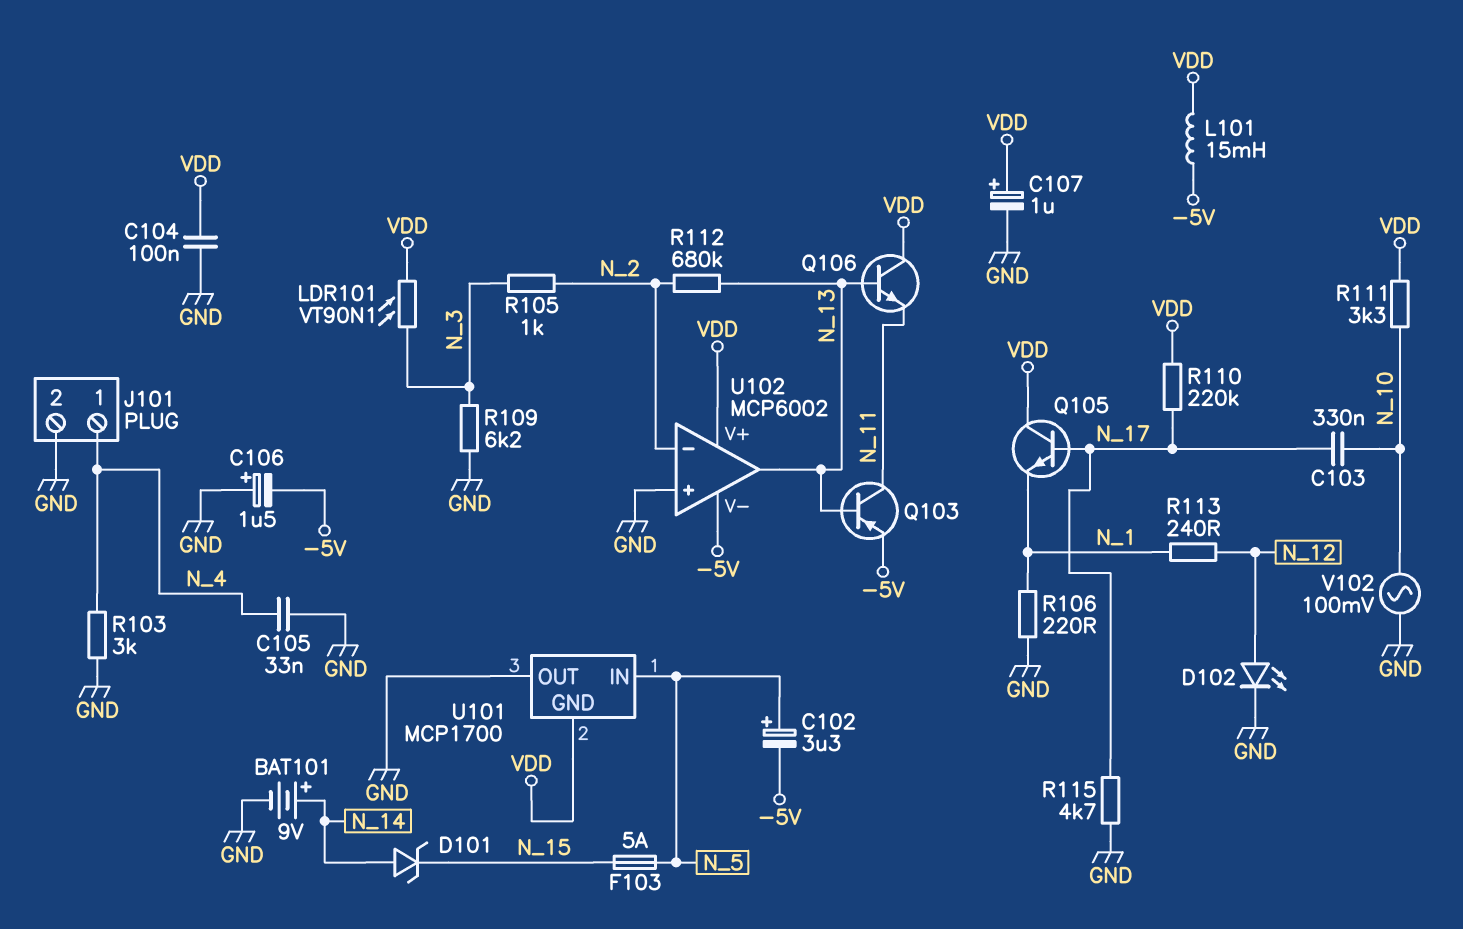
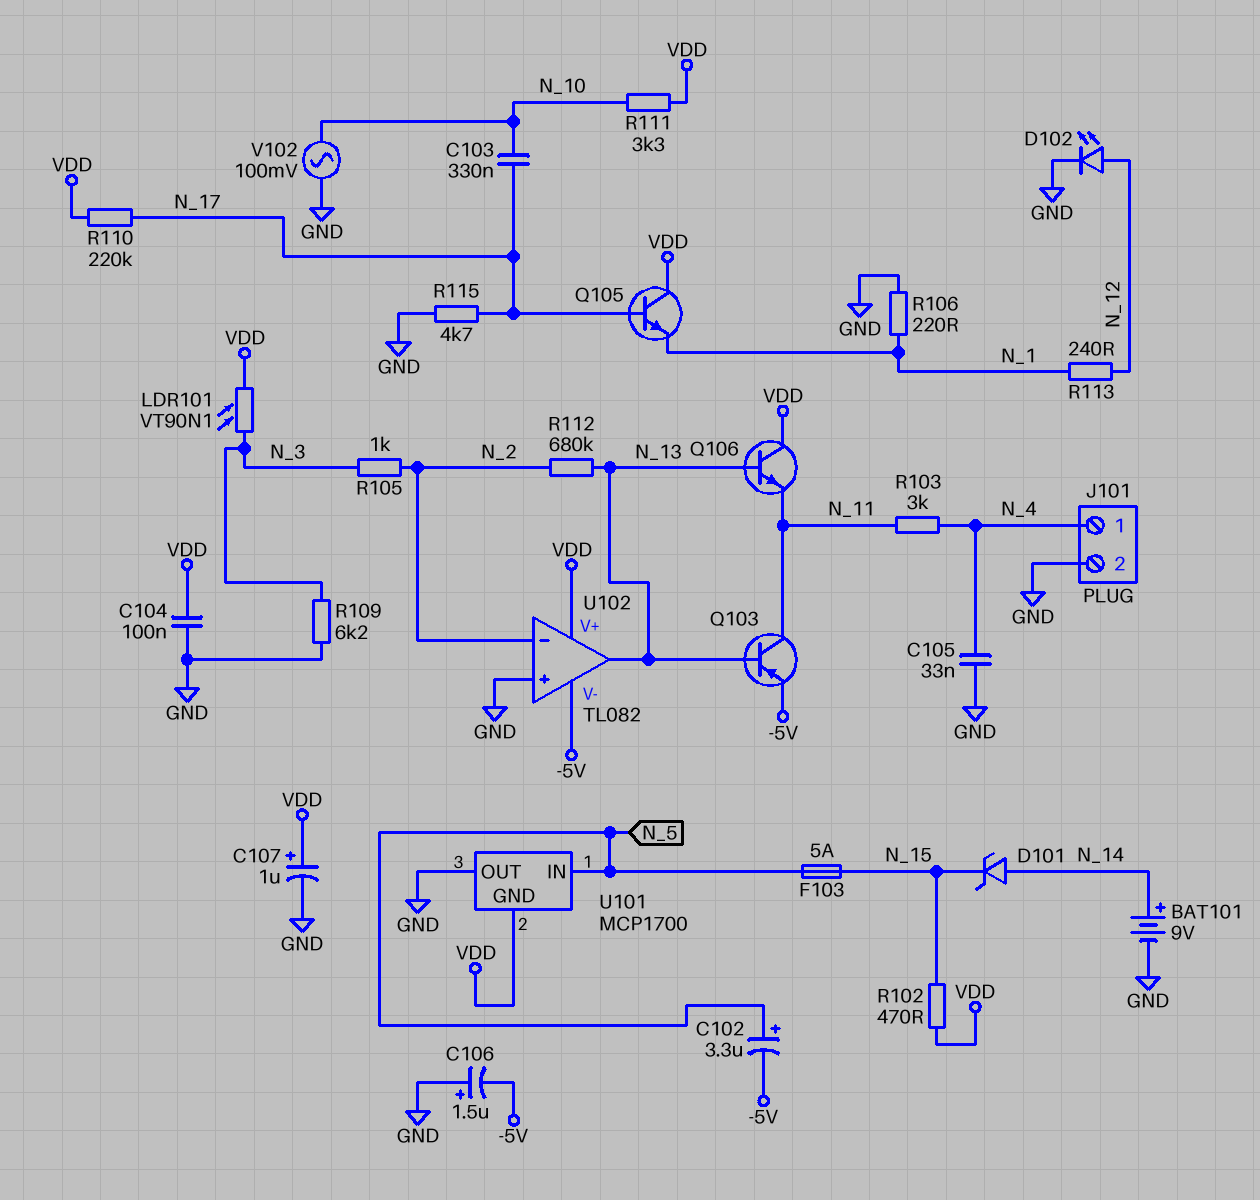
L101: 15mH (-5V, VDD) -> none
R102: none -> 470 (N_15, VDD)
R103: 3k (GND, N_4) -> 3k (N_4, N_11)
U102: MCP6002 -> TL082

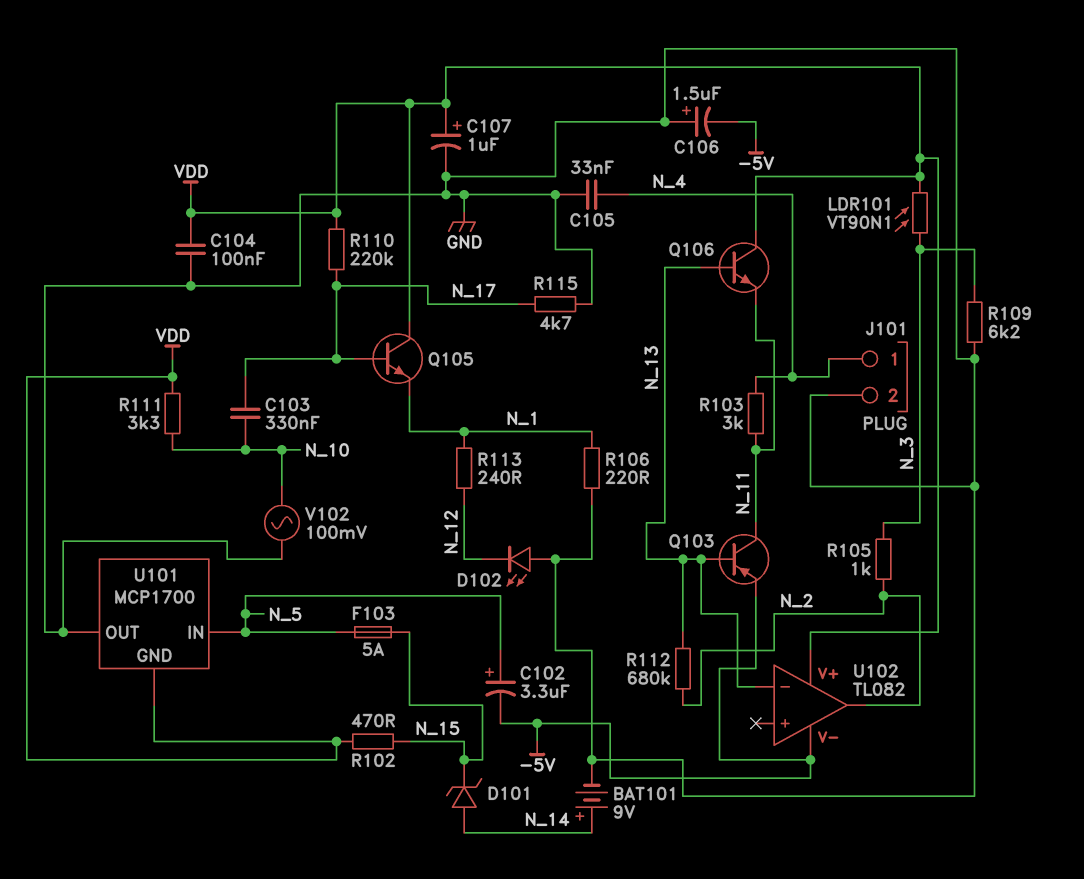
D102: LED (A N_12, K GND) -> LED (A GND, K N_12)
U102 pin in+: GND -> none
U102 pin in-: N_2 -> N_13
U102 pin out: N_13 -> N_2

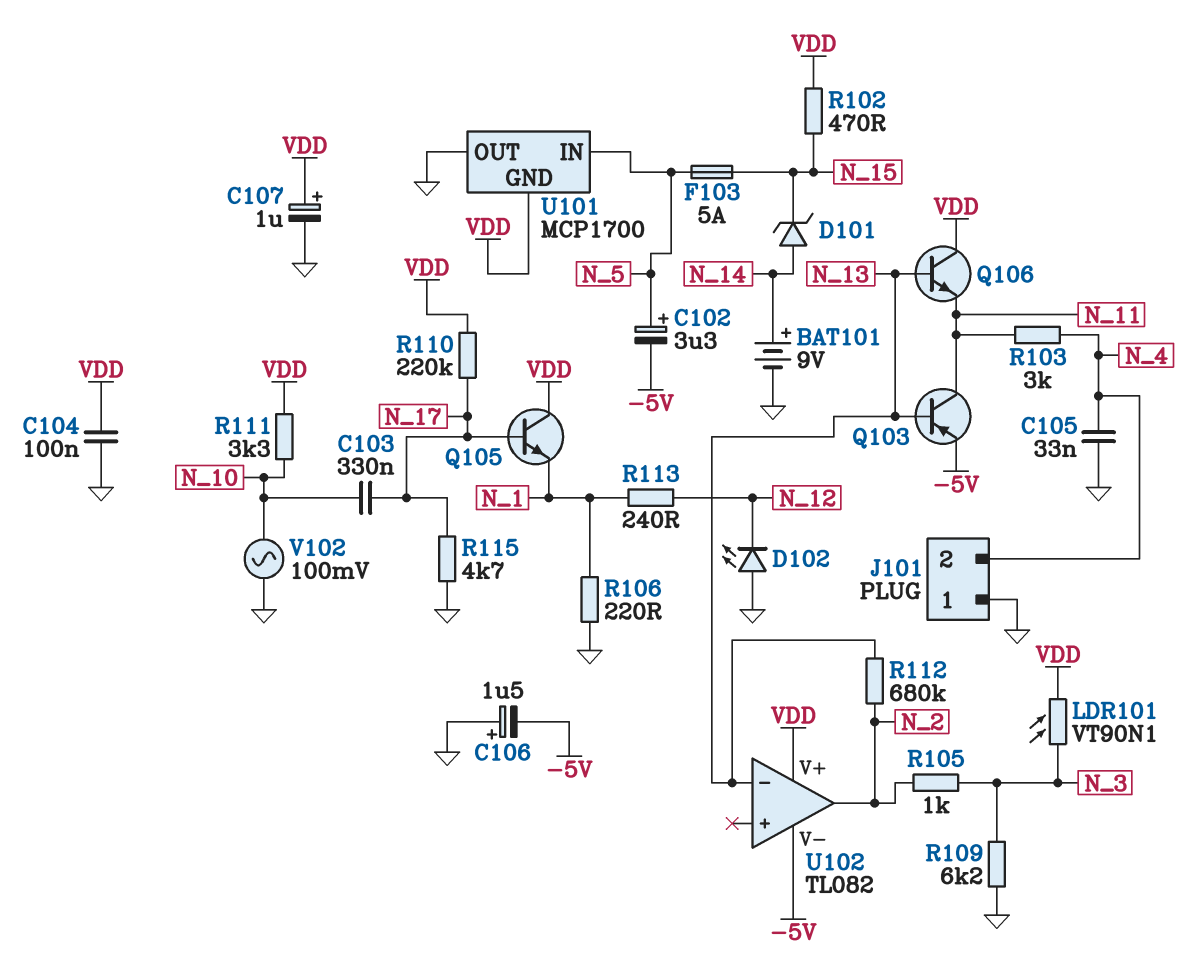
J101 pin 1: N_4 -> GND
J101 pin 2: GND -> N_4

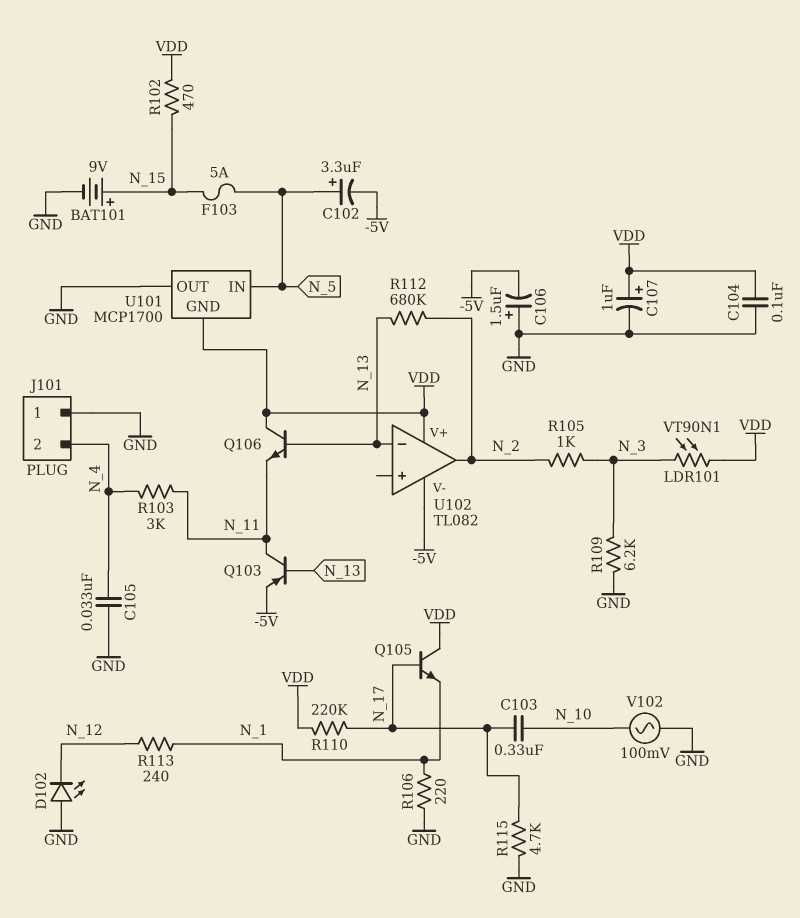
BAT101: 9V (plus N_14, minus GND) -> 9V (plus N_15, minus GND)
D101: zener (A N_14, K N_15) -> none
R111: 3.3k (N_10, VDD) -> none

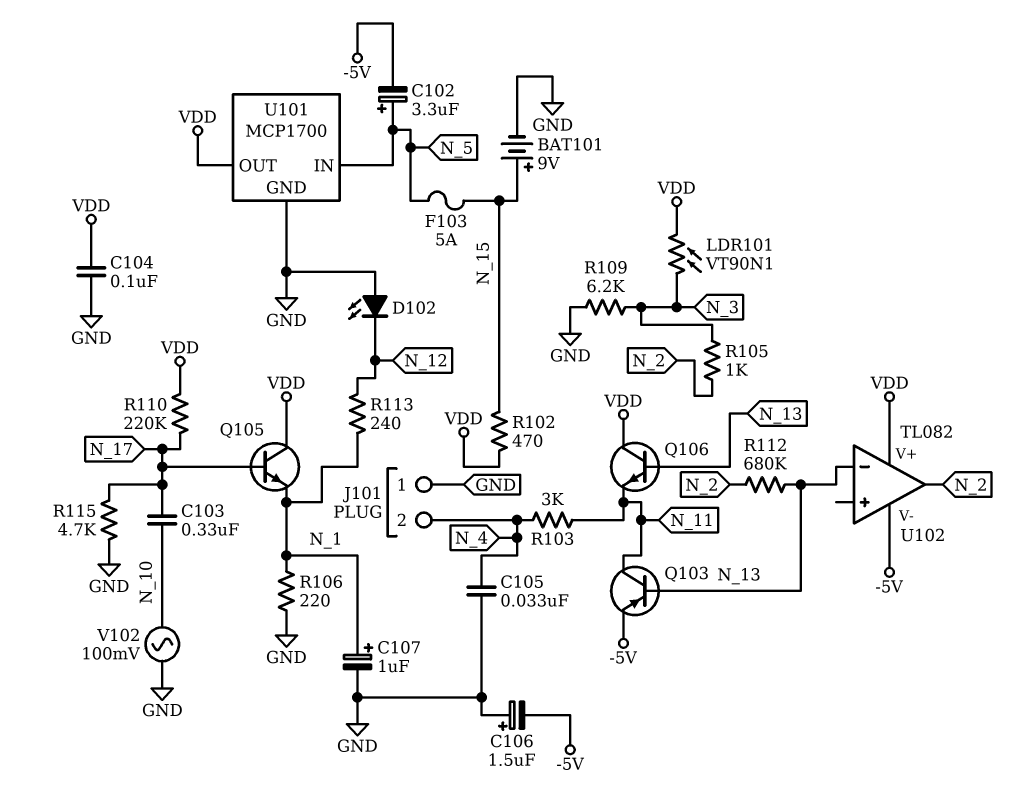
C107: 1uF (plus VDD, minus GND) -> 1uF (plus N_1, minus GND)
U101 pin GND: VDD -> GND
U101 pin OUT: GND -> VDD

